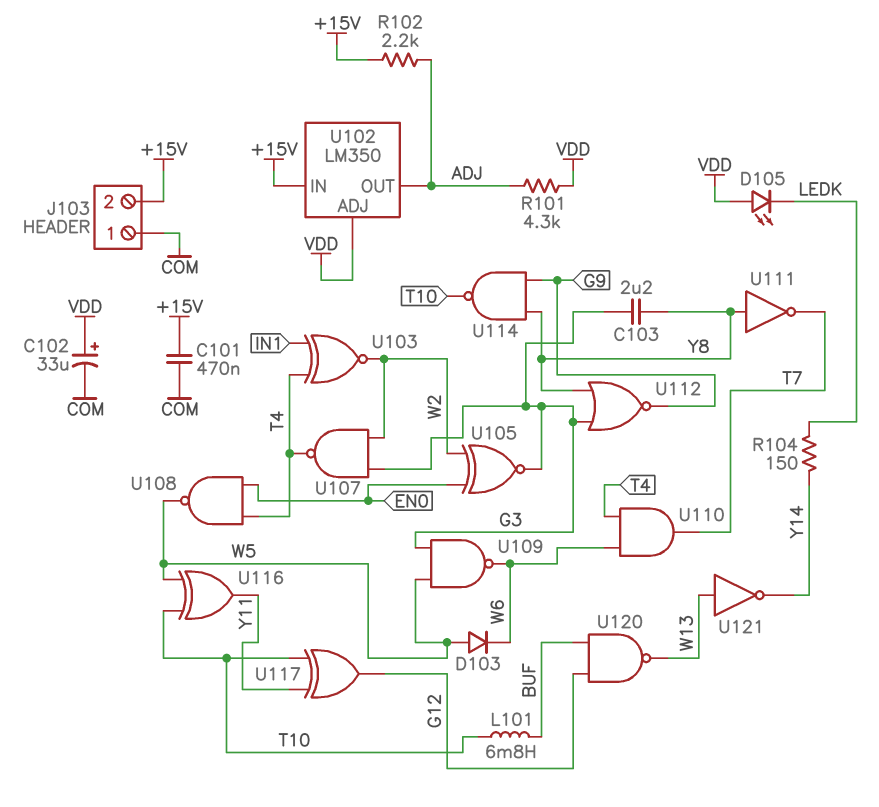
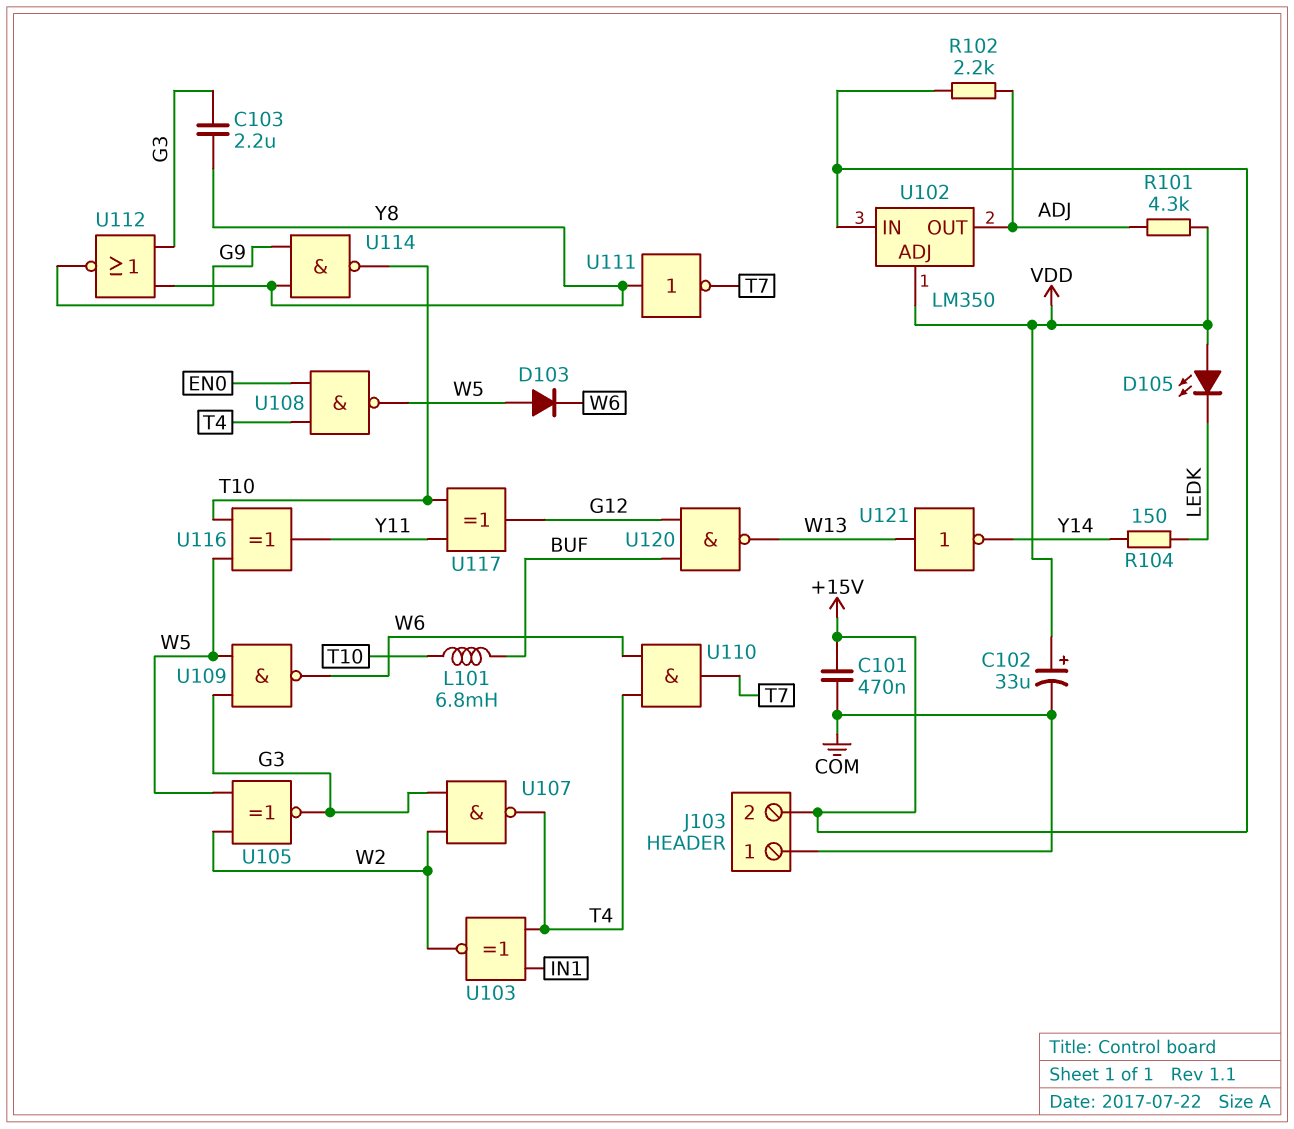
U105: XNOR (in EN0, in W2, out G3) -> XNOR (in W2, in W5, out G3)

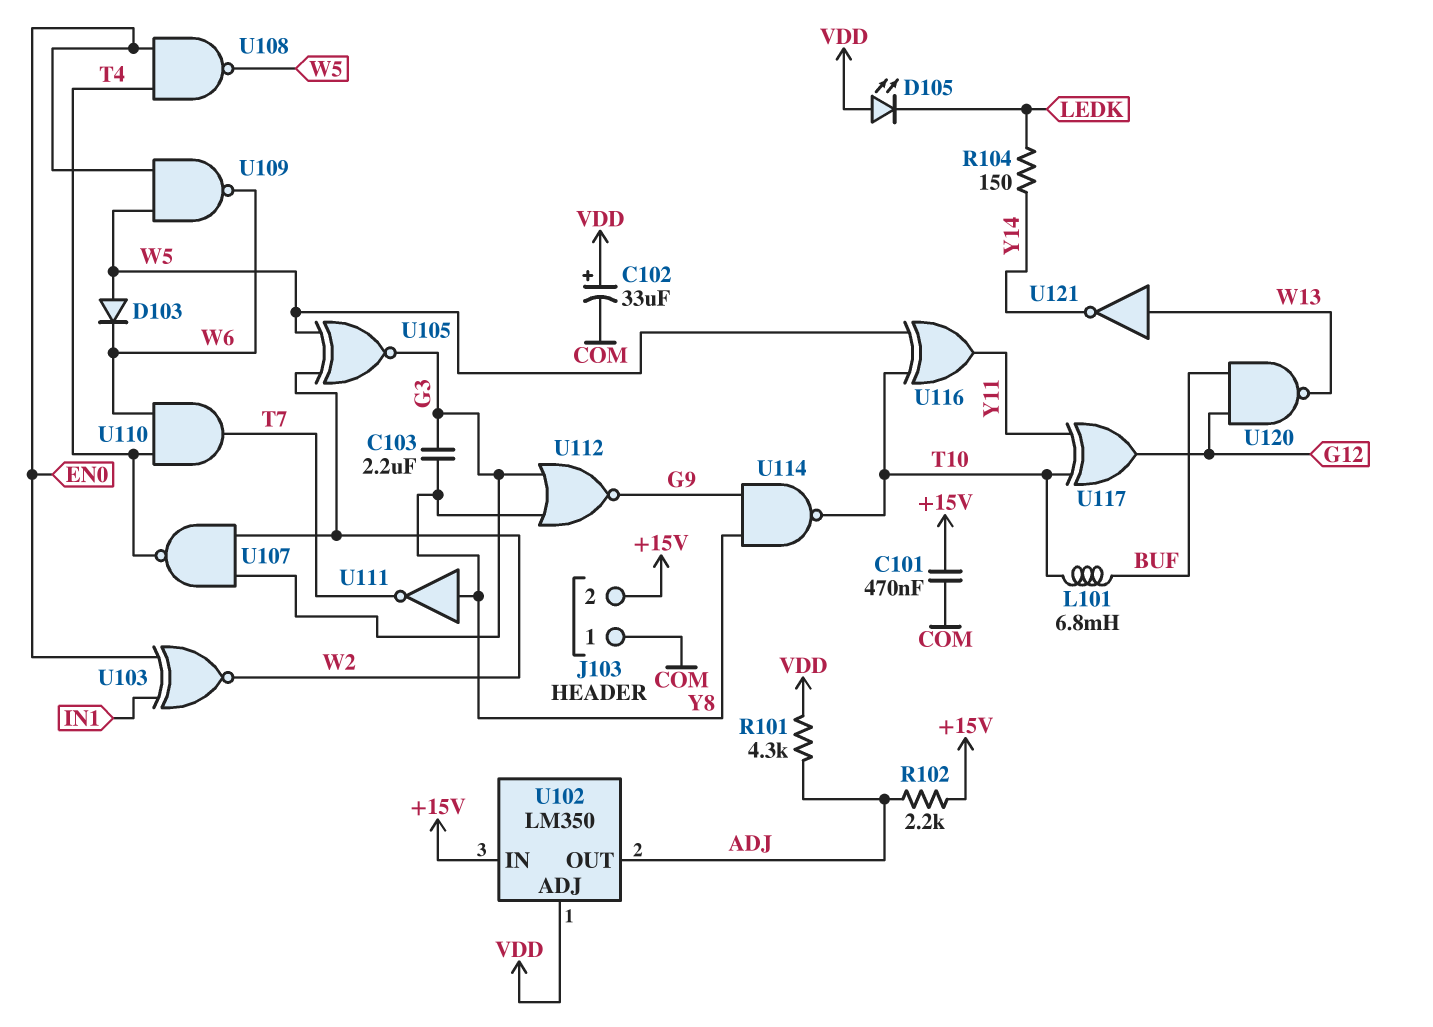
U103: XNOR (in IN1, in T4, out W2) -> XNOR (in EN0, in IN1, out W2)
U109: NAND (in G3, in W5, out W6) -> NAND (in EN0, in W5, out W6)

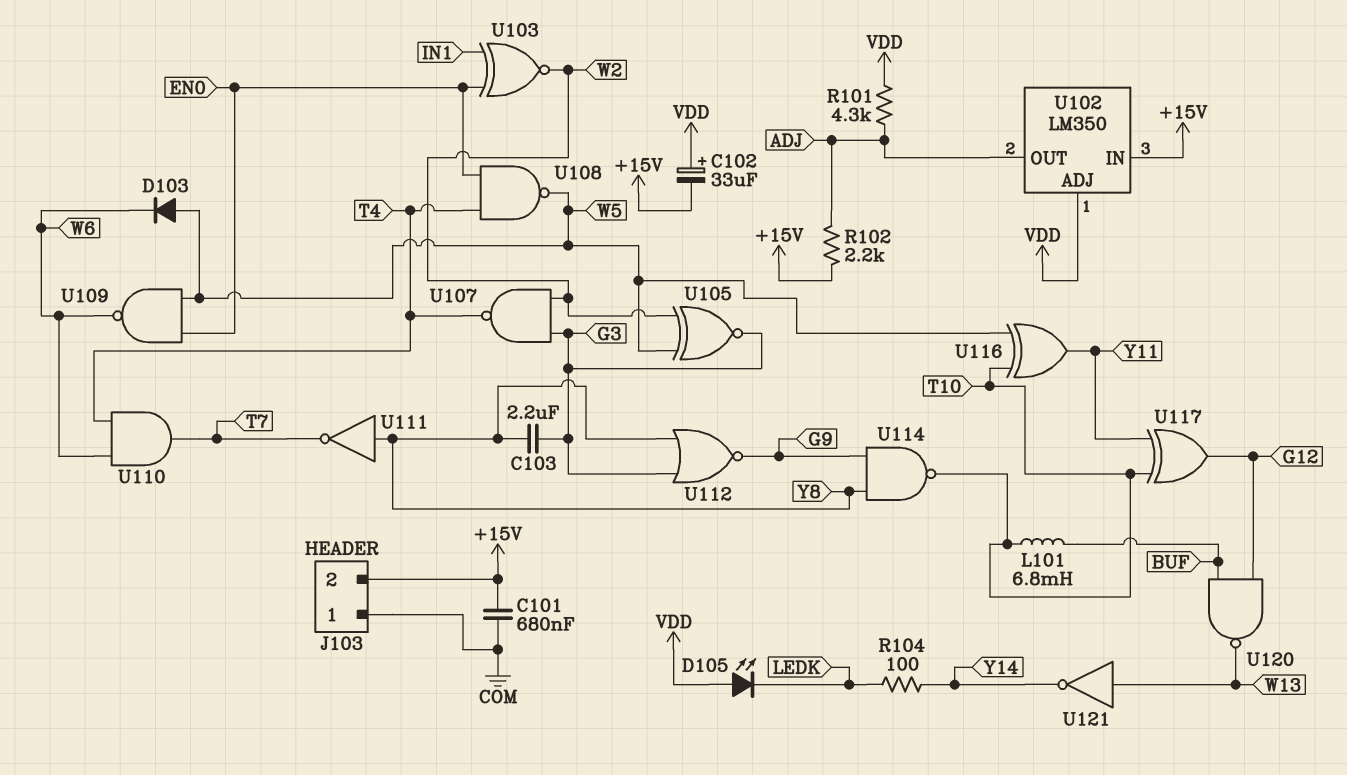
C101: 470nF (+15V, COM) -> 680nF (+15V, COM)
C102: 33uF (plus VDD, minus COM) -> 33uF (plus VDD, minus +15V)
R104: 150 (LEDK, Y14) -> 100 (LEDK, Y14)

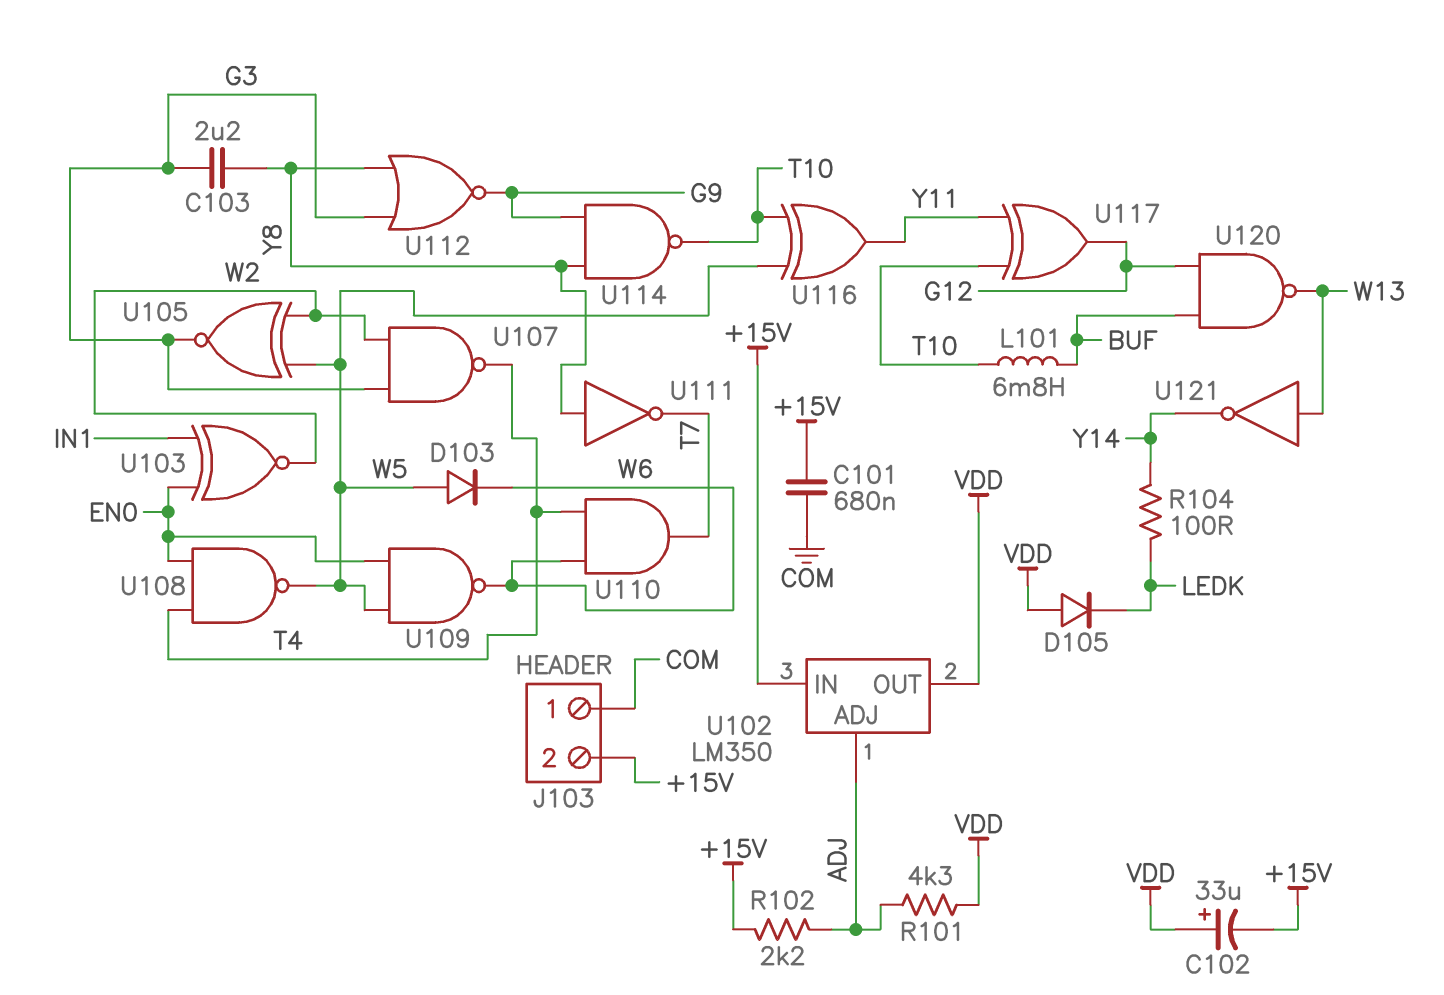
D105: LED (A VDD, K LEDK) -> diode (A VDD, K LEDK)
U102 pin ADJ: VDD -> ADJ
U102 pin OUT: ADJ -> VDD

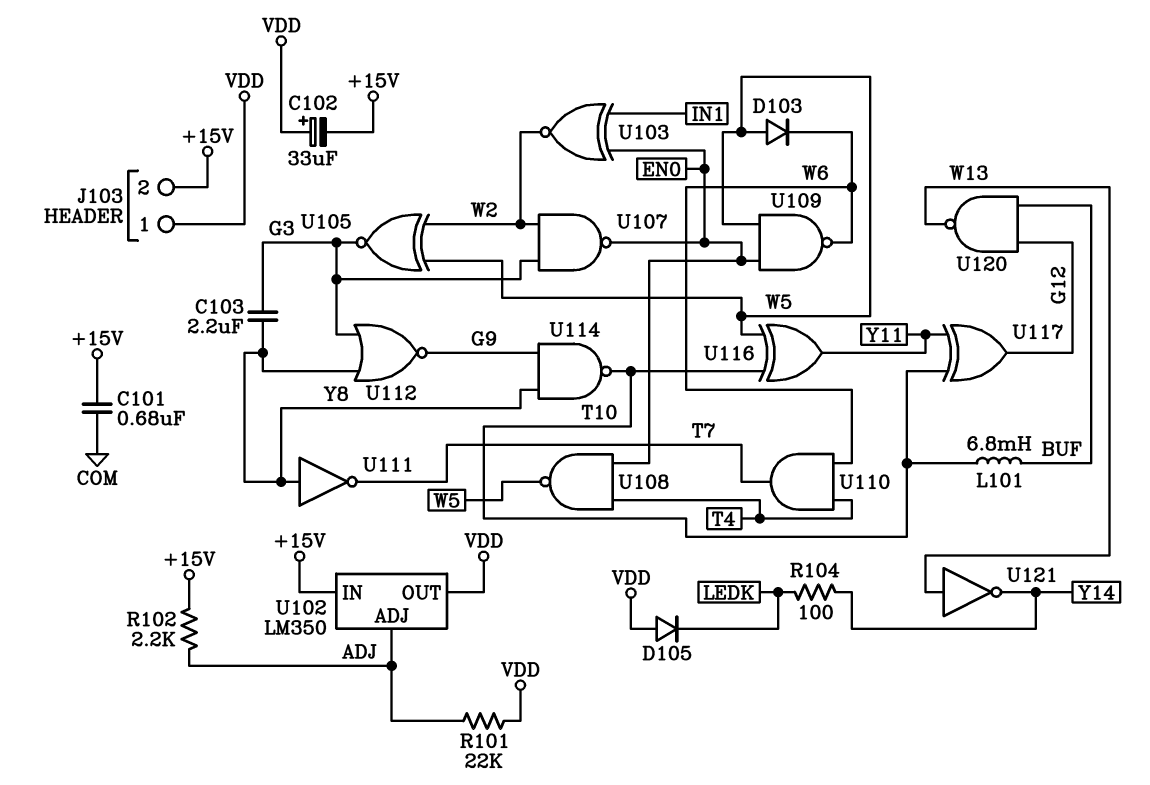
J103 pin 1: COM -> VDD
R101: 4.3k (ADJ, VDD) -> 22k (ADJ, VDD)
U107: NAND (in G3, in W2, out T4) -> NAND (in G3, in W2, out EN0)

